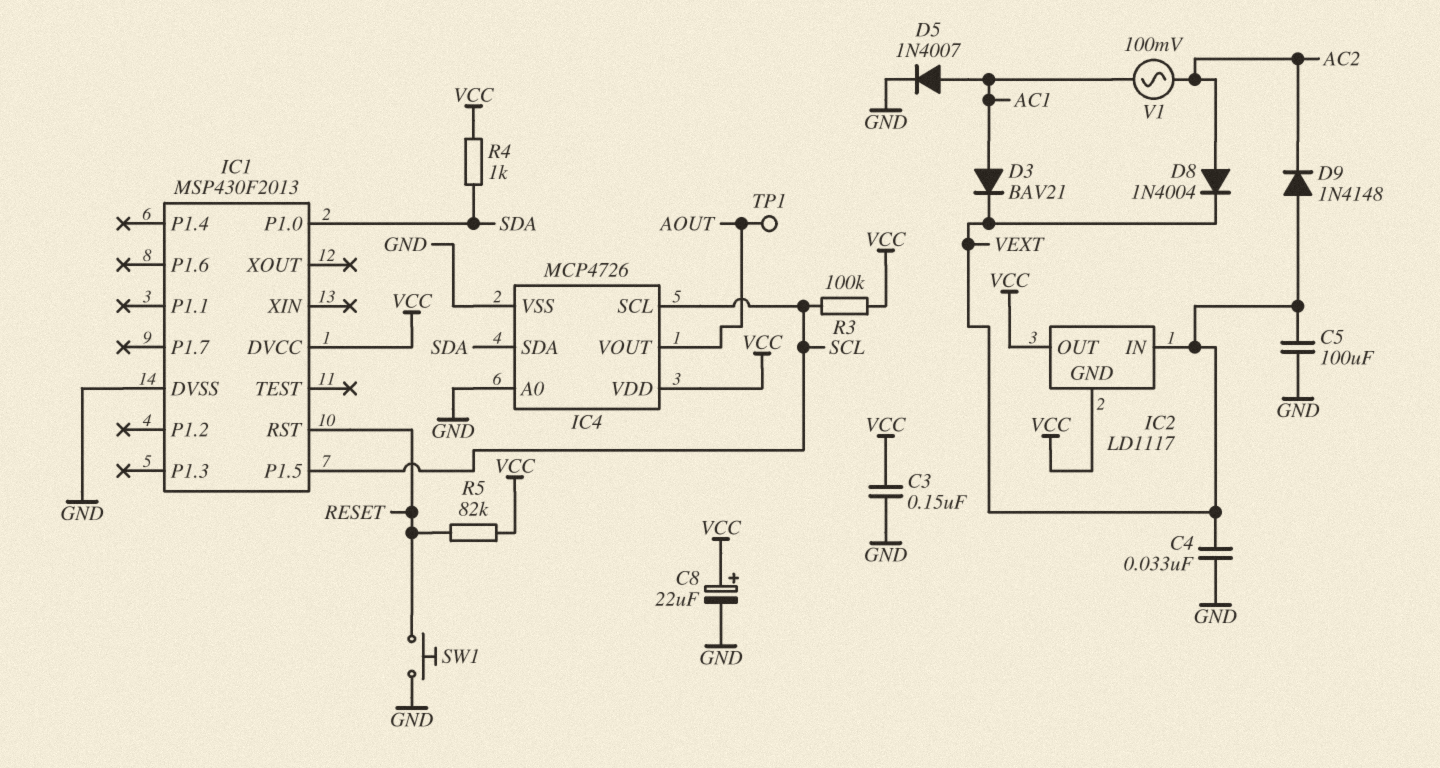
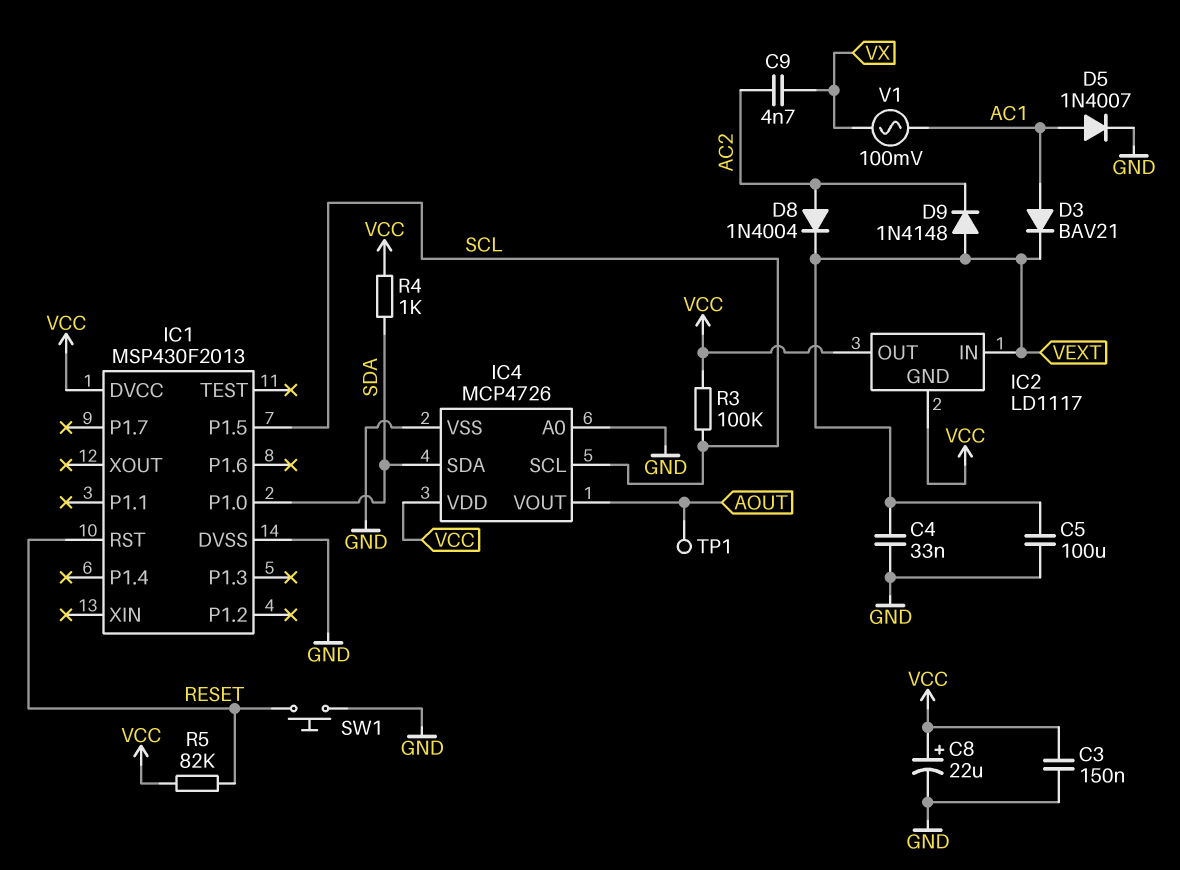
C9: none -> 4.7nF (AC2, VX)
V1: AC 100mV (AC1, AC2) -> AC 100mV (AC1, VX)

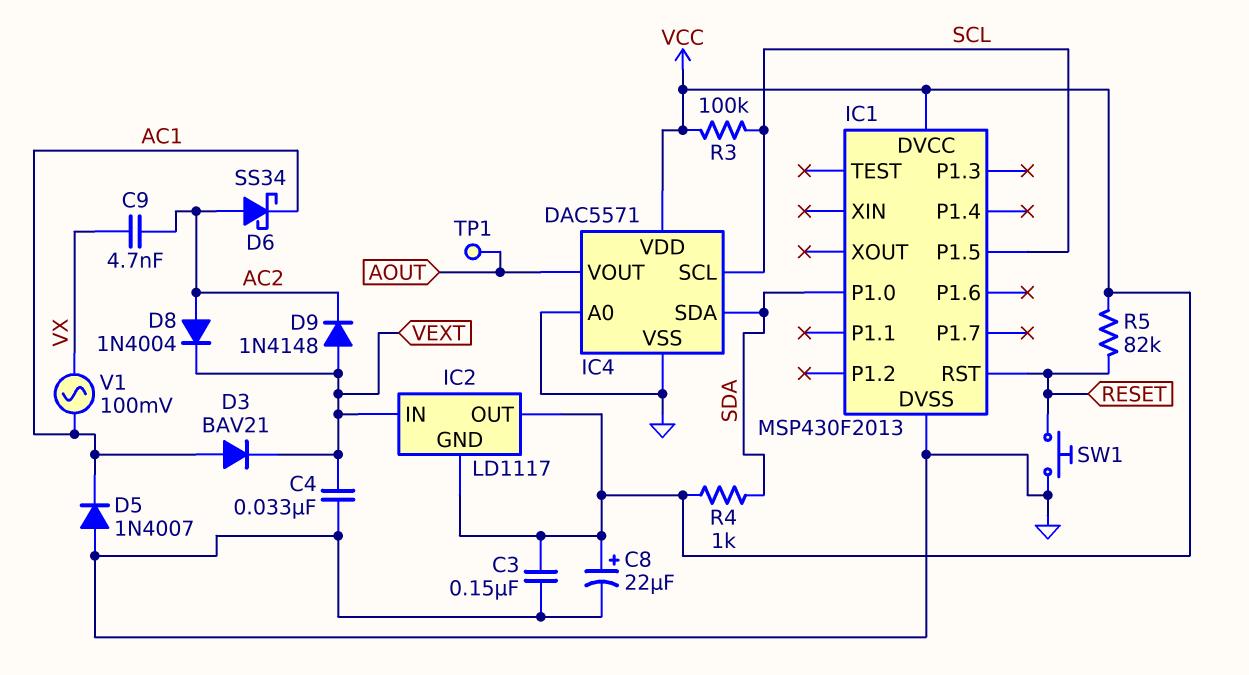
C5: 100uF (GND, VEXT) -> none
D5: diode 1N4007 (A AC1, K GND) -> diode 1N4007 (A GND, K AC1)
D6: none -> schottky SS34 (A AC2, K AC1)
IC4: MCP4726 -> DAC5571

